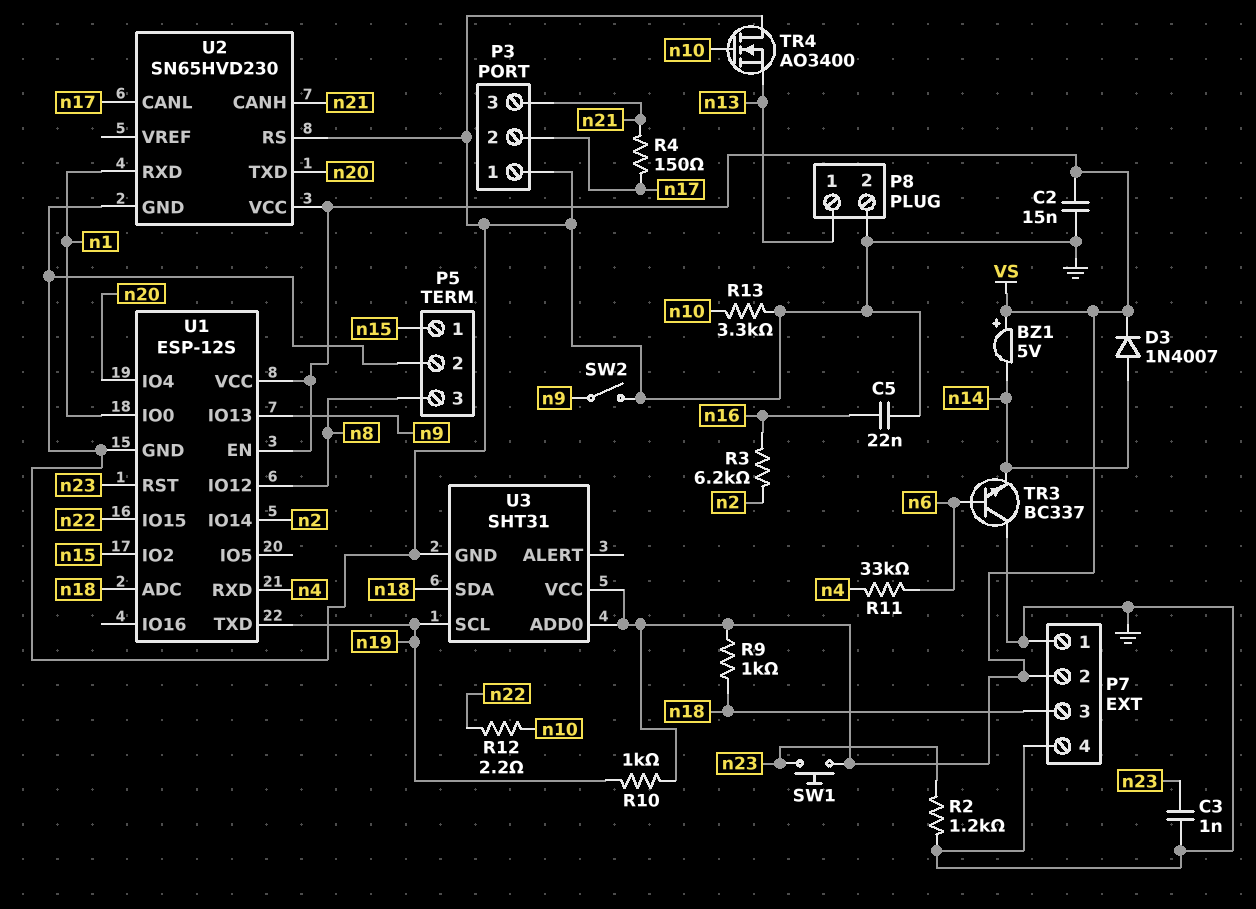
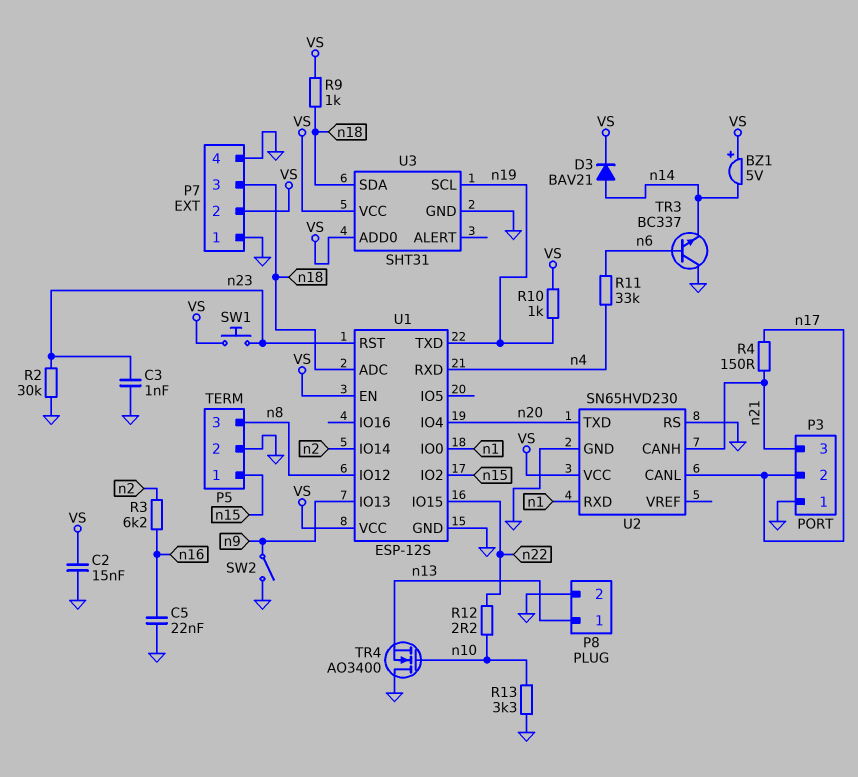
D3: diode 1N4007 (A n14, K VS) -> diode BAV21 (A n14, K VS)
R2: 1.2k (GND, n23) -> 30k (GND, n23)

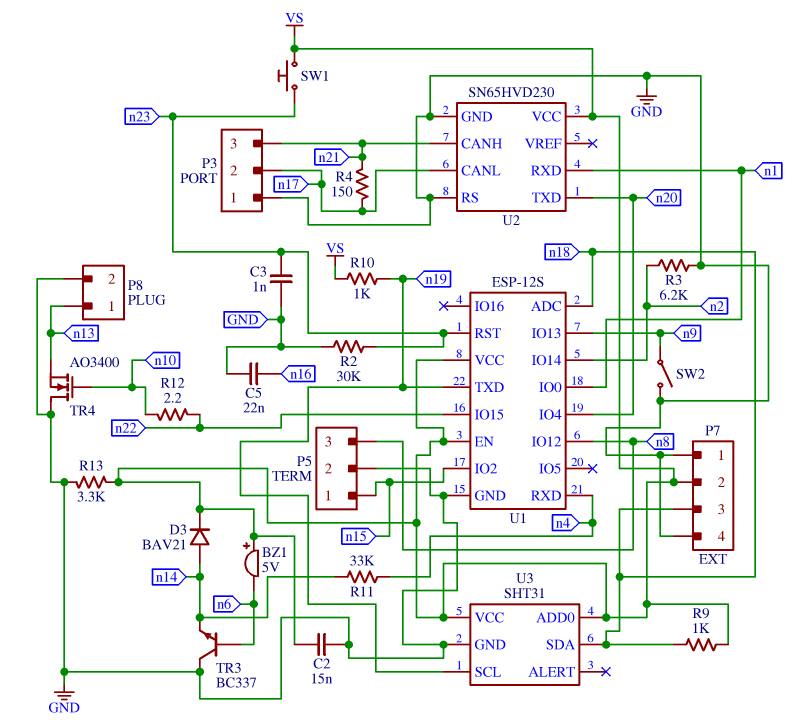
BZ1: buzzer 5V (plus VS, minus n14) -> buzzer 5V (plus VS, minus n6)
R3: 6.2k (n2, n16) -> 6.2k (GND, n2)
R11: 33k (n4, n6) -> 33k (n4, n14)
R13: 3.3k (GND, n10) -> 3.3k (GND, VS)

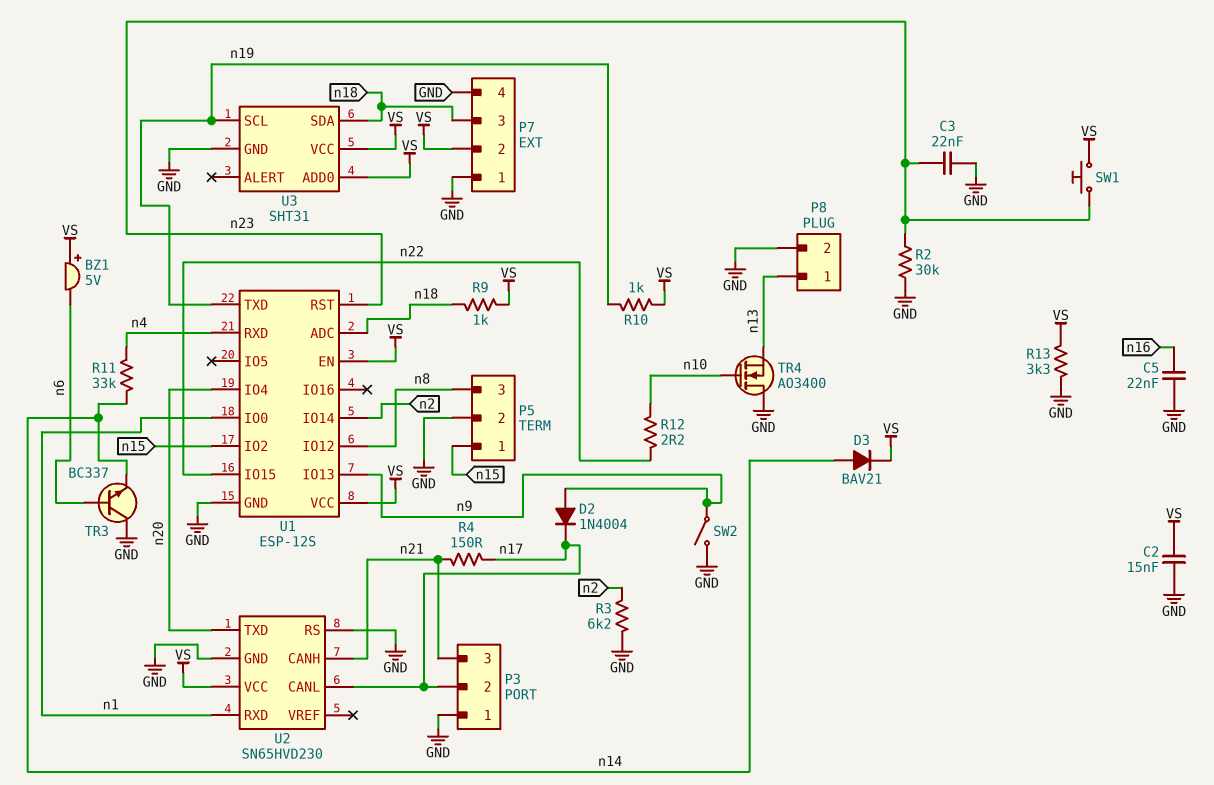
C3: 1nF (GND, n23) -> 22nF (GND, n23)
D2: none -> diode 1N4004 (A n9, K n17)

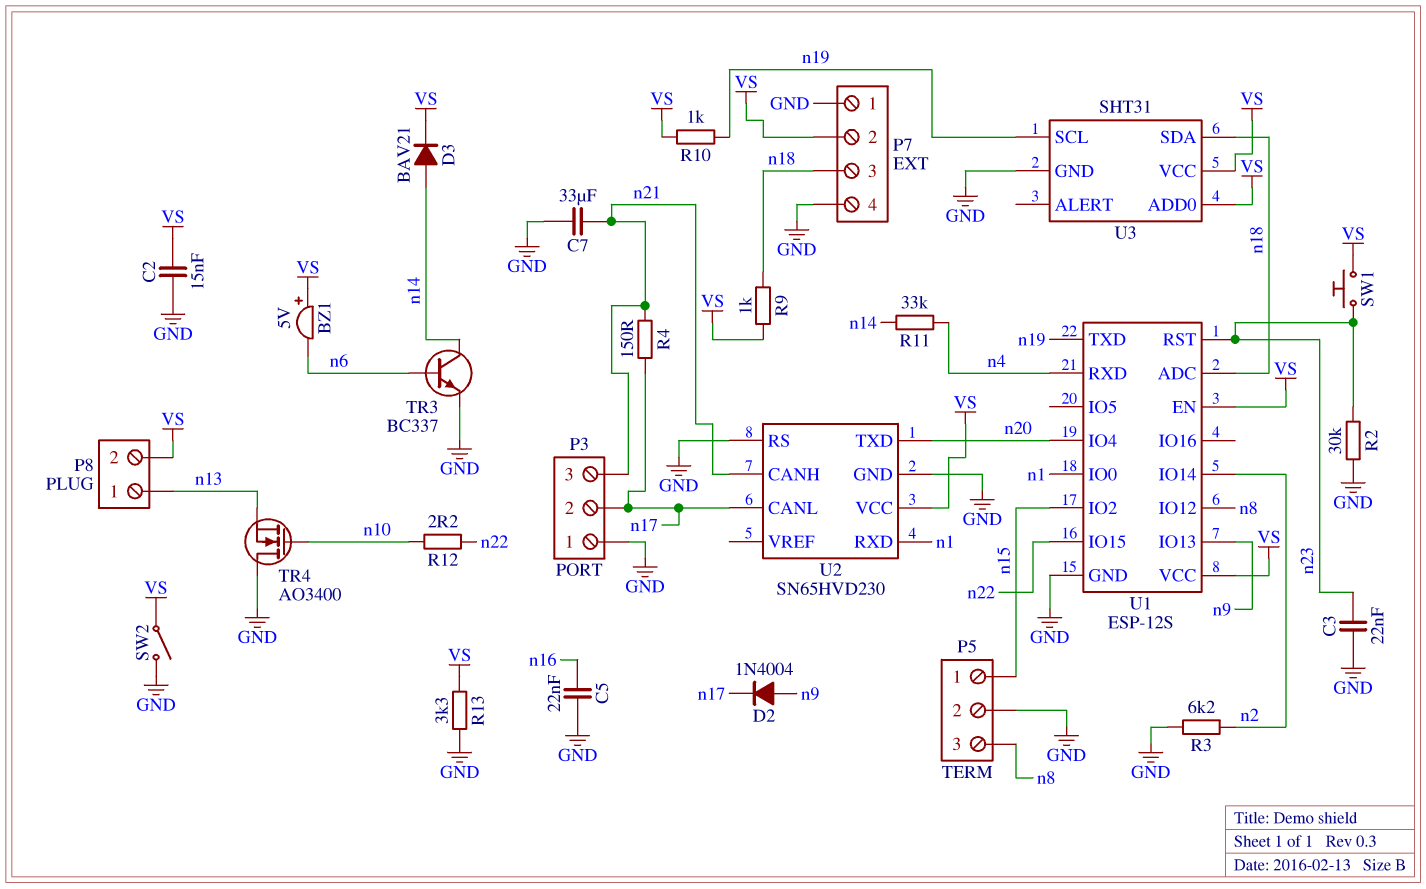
C7: none -> 33uF (GND, n21)
P8 pin 2: GND -> VS
SW2: switch (GND, n9) -> switch (GND, VS)
TR3: NPN BC337 (B n6, C GND, E n14) -> NPN BC337 (B n6, C n14, E GND)

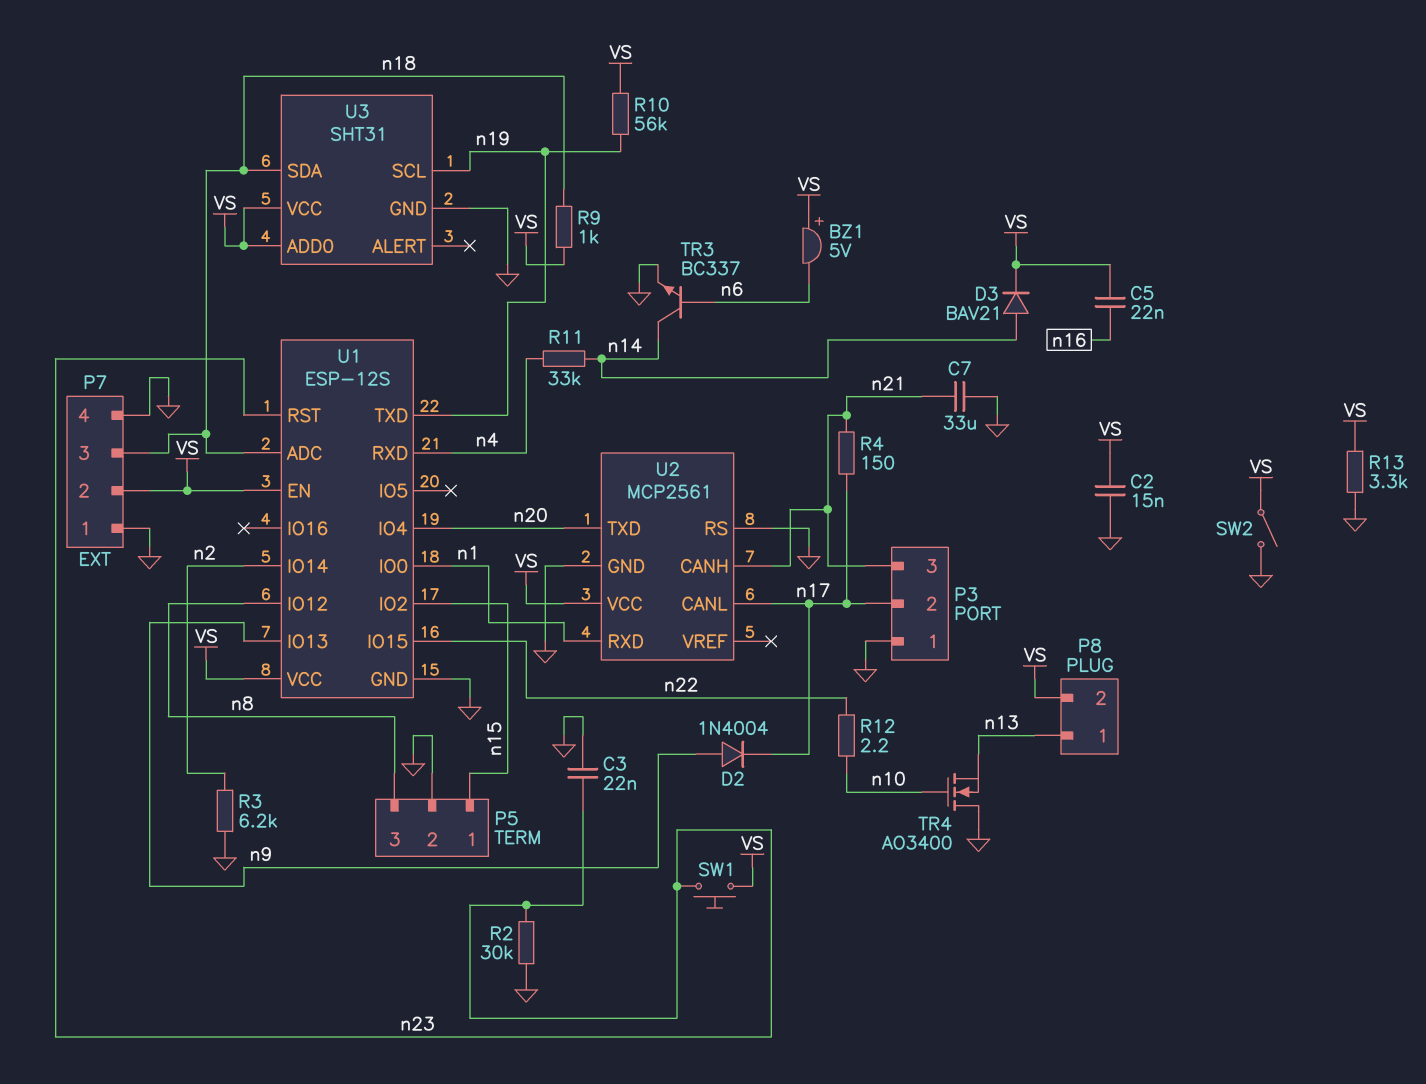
C5: 22nF (GND, n16) -> 22nF (VS, n16)
R10: 1k (VS, n19) -> 56k (VS, n19)
U2: SN65HVD230 -> MCP2561

